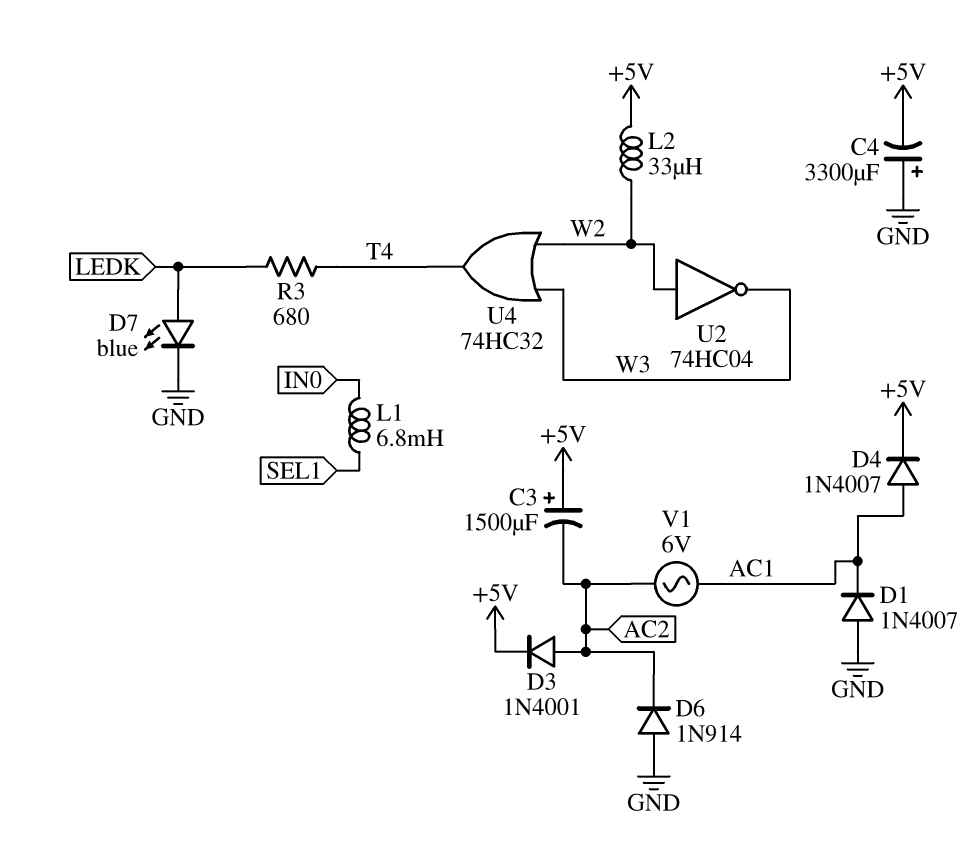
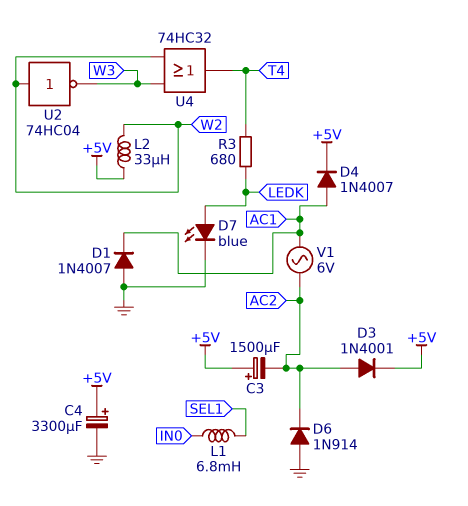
C4: 3300uF (plus GND, minus +5V) -> 3300uF (plus +5V, minus GND)

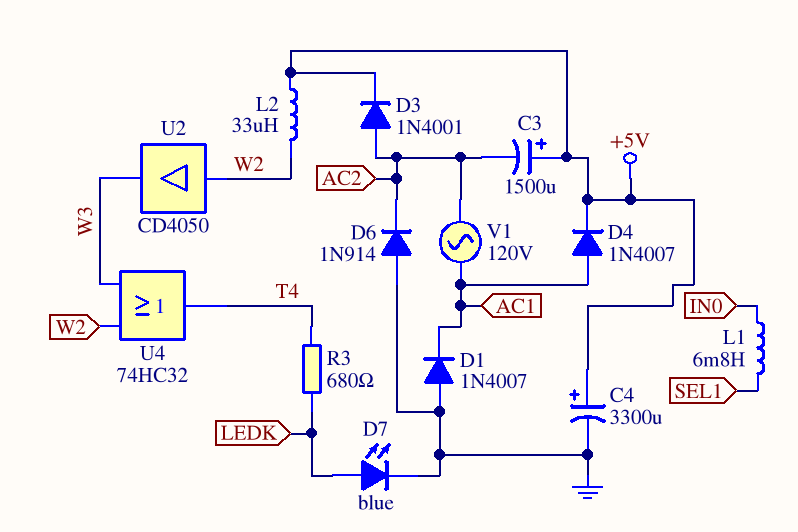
U2: NOT 74HC04 (in W2, out W3) -> buffer CD4050 (in W2, out W3)
V1: AC 6V (AC1, AC2) -> AC 120V (AC1, AC2)

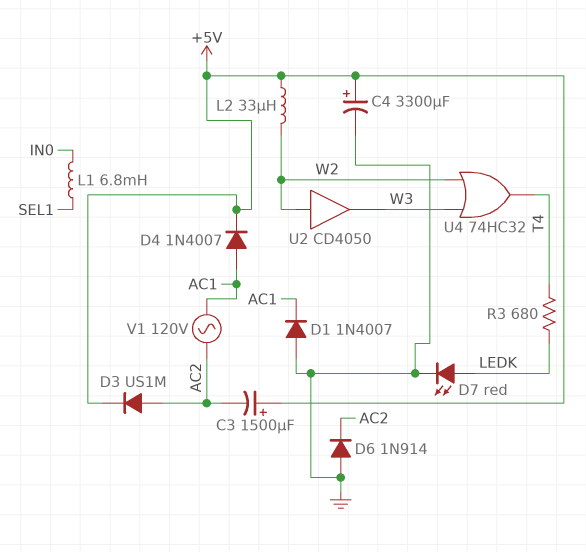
D3: diode 1N4001 (A AC2, K +5V) -> diode US1M (A AC2, K +5V)
D7: LED blue (A LEDK, K GND) -> LED red (A LEDK, K GND)

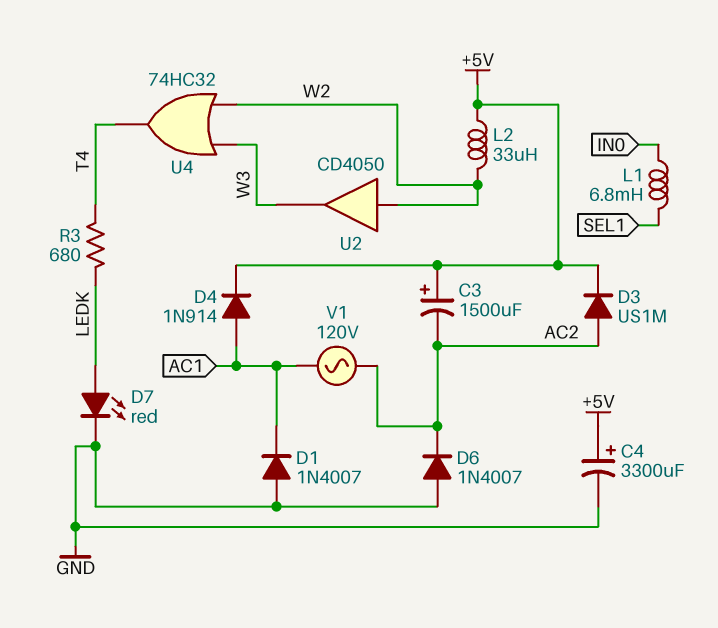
D4: diode 1N4007 (A AC1, K +5V) -> diode 1N914 (A AC1, K +5V)
D6: diode 1N914 (A GND, K AC2) -> diode 1N4007 (A GND, K AC2)

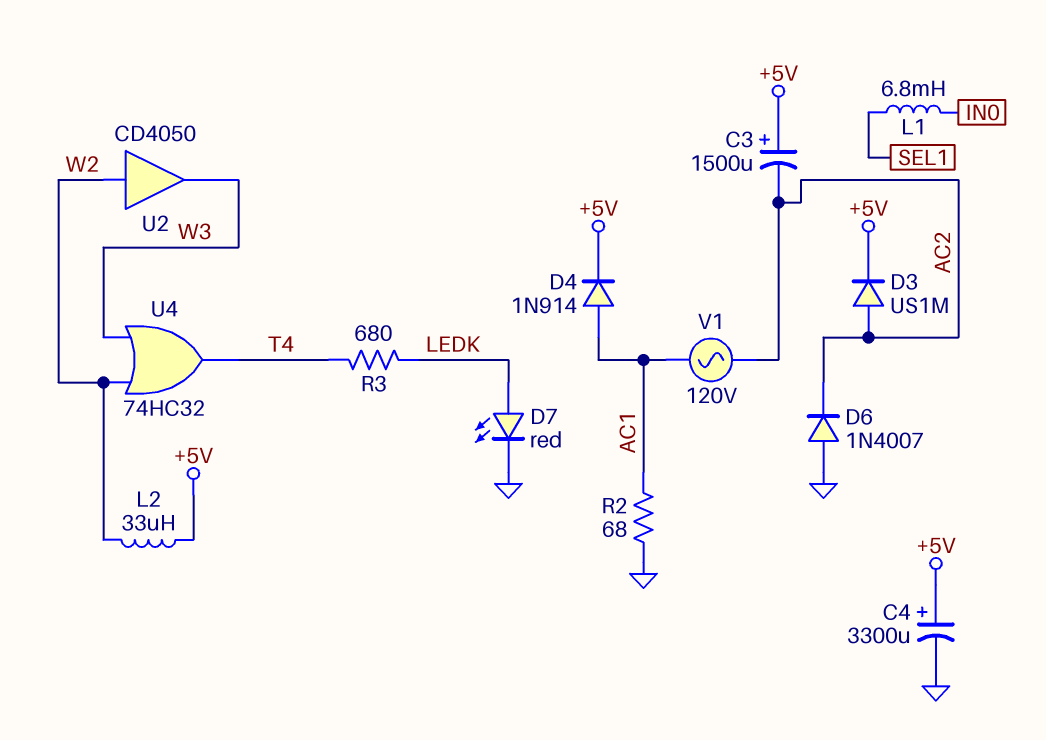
D1: diode 1N4007 (A GND, K AC1) -> none
R2: none -> 68 (AC1, GND)

